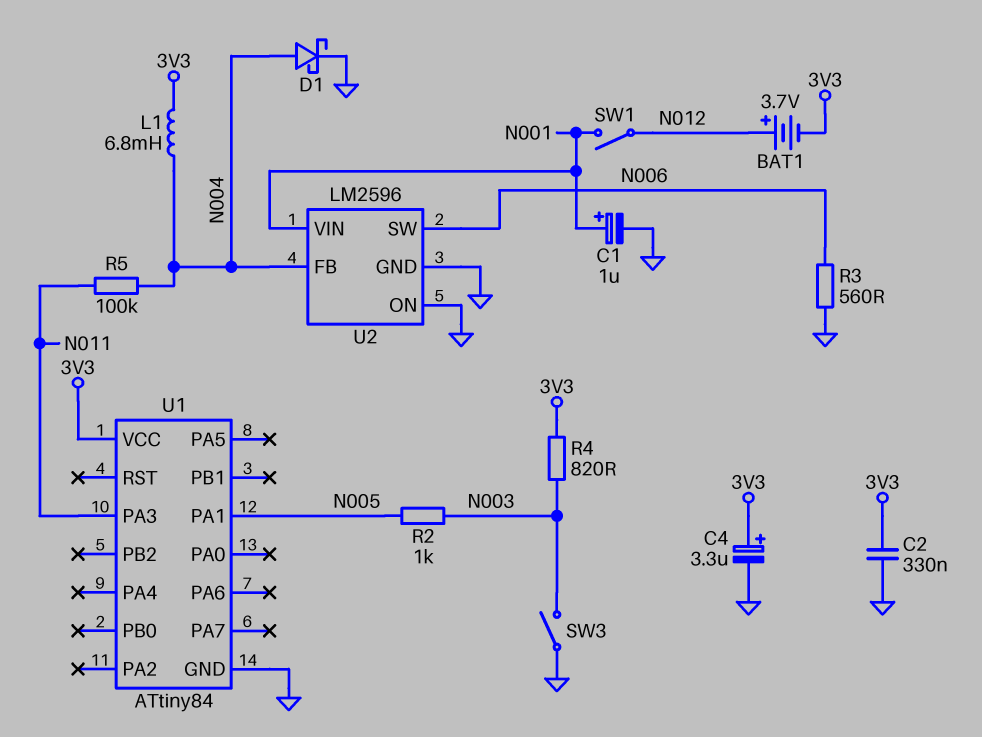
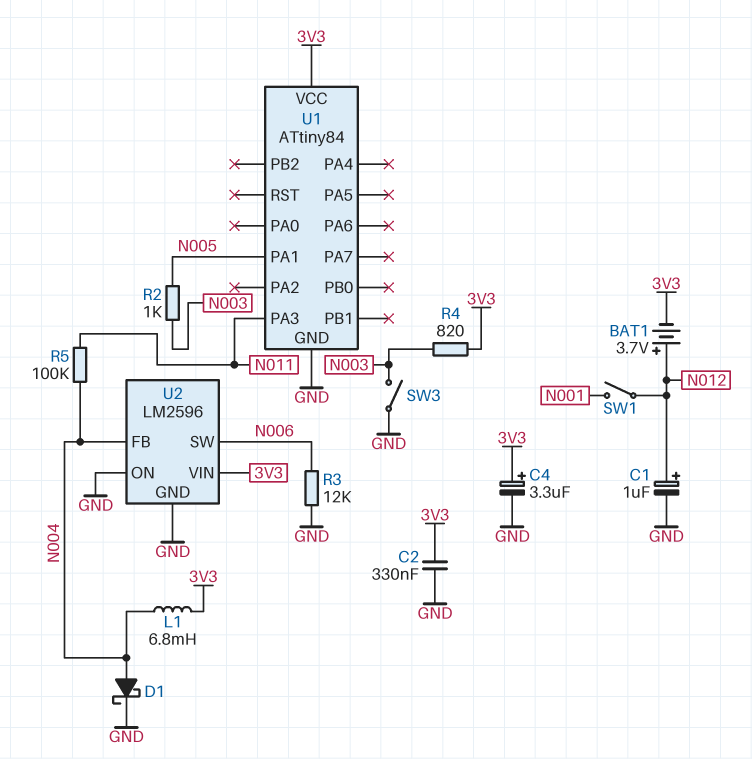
C1: 1uF (plus N001, minus GND) -> 1uF (plus N012, minus GND)
R3: 560 (GND, N006) -> 12k (GND, N006)
U2 pin VIN: N001 -> 3V3

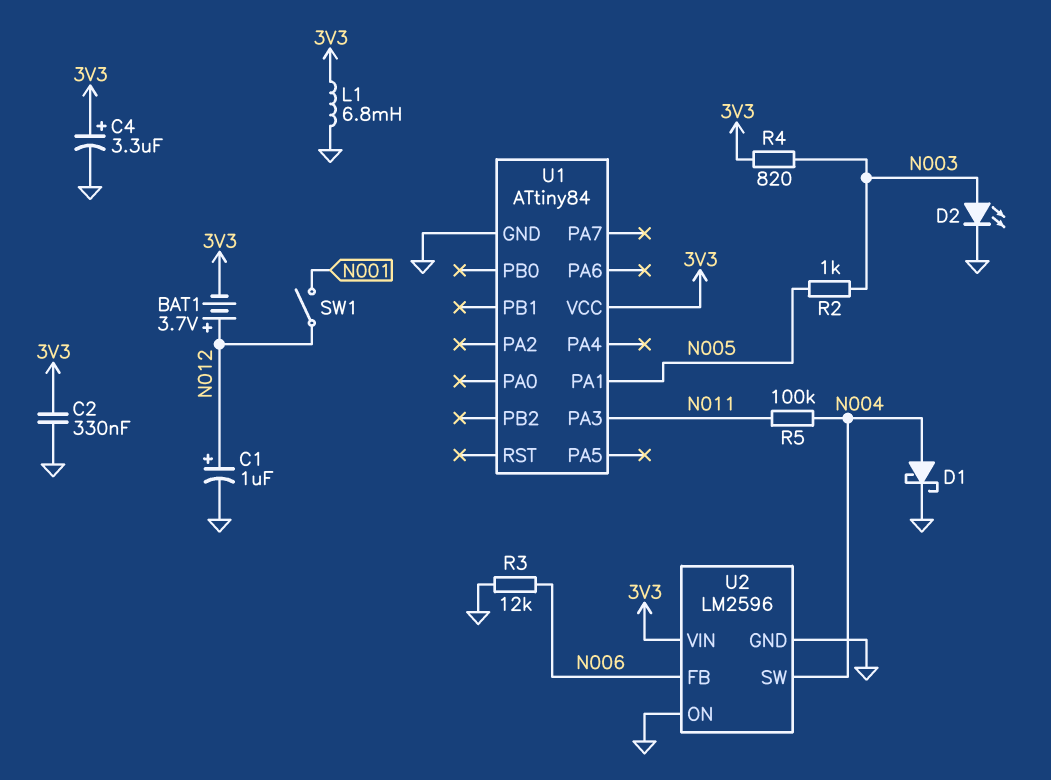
D2: none -> LED (A N003, K GND)
L1: 6.8mH (3V3, N004) -> 6.8mH (3V3, GND)
SW3: switch (GND, N003) -> none
U2 pin FB: N004 -> N006
U2 pin SW: N006 -> N004

